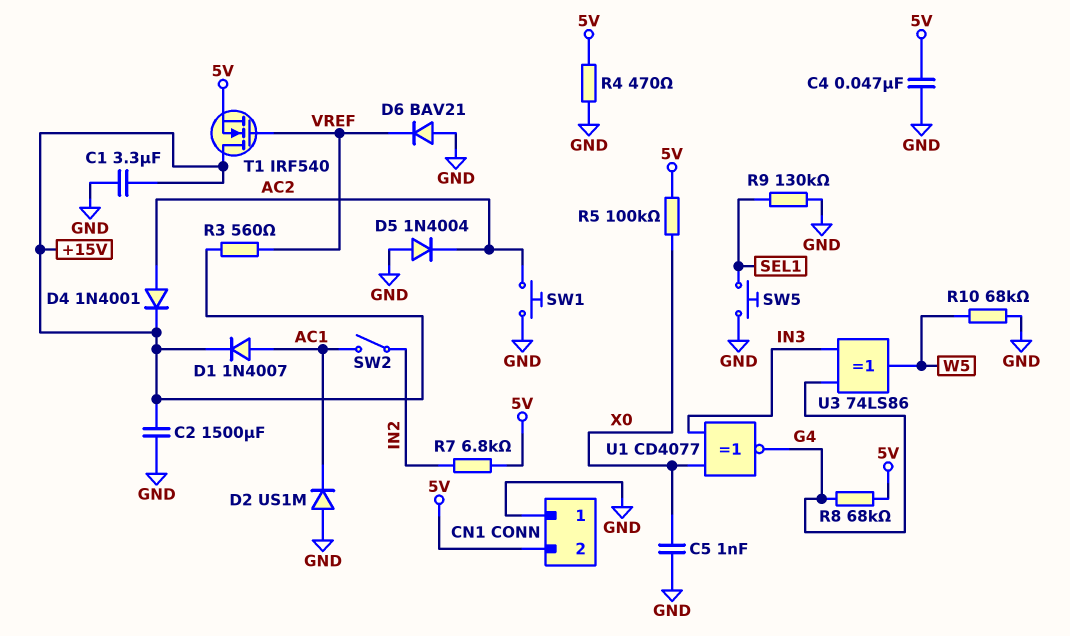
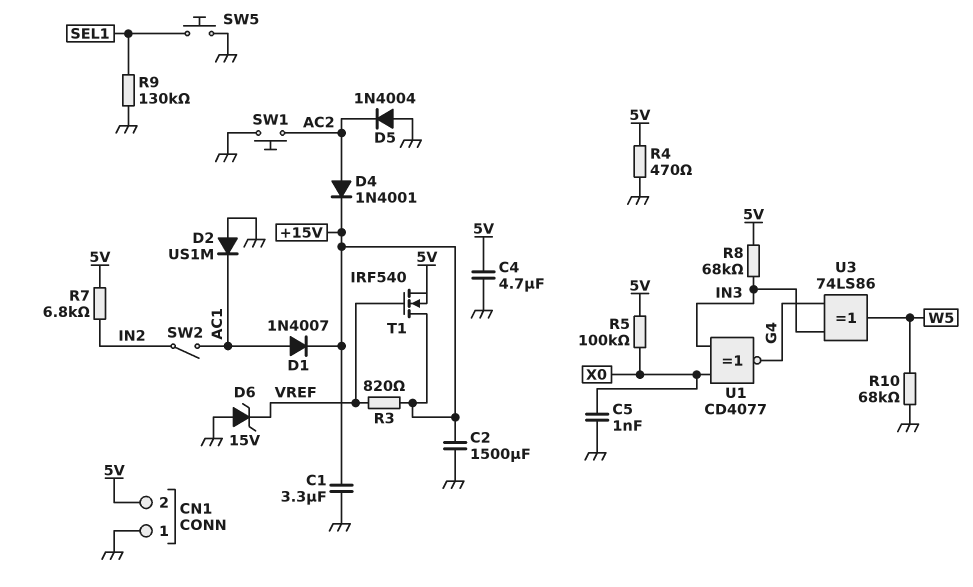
C4: 47nF (5V, GND) -> 4.7uF (5V, GND)
D6: diode BAV21 (A GND, K VREF) -> zener 15V (A GND, K VREF)
R3: 560 (+15V, VREF) -> 820 (+15V, VREF)
R8: 68k (5V, G4) -> 68k (5V, IN3)

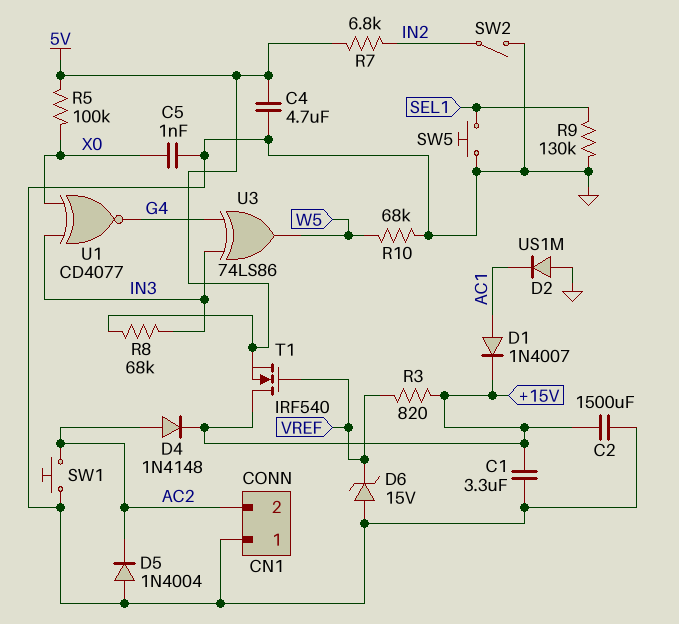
CN1 pin 2: 5V -> AC2
D4: diode 1N4001 (A AC2, K +15V) -> diode 1N4148 (A AC2, K +15V)
R4: 470 (5V, GND) -> none
SW2: switch (AC1, IN2) -> switch (GND, IN2)

